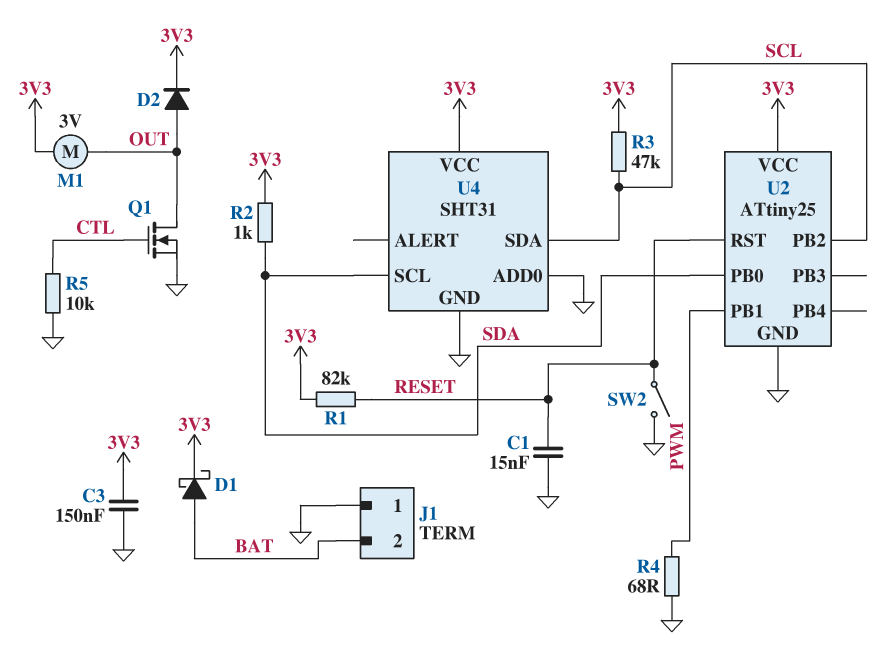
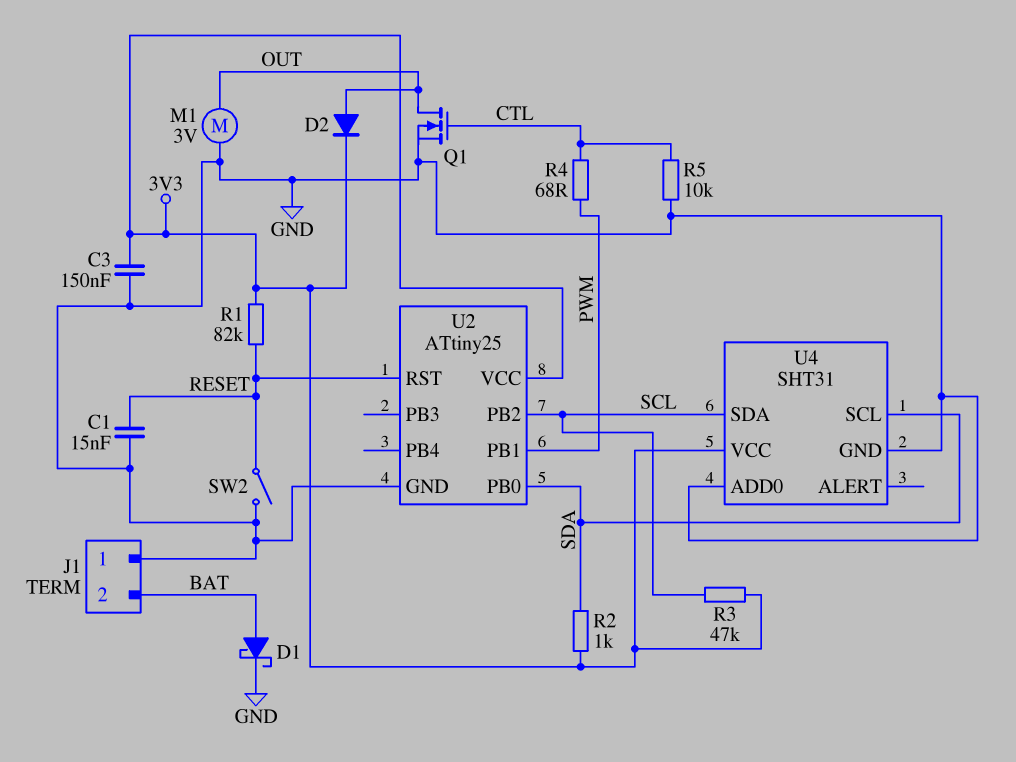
D1: schottky (A BAT, K 3V3) -> schottky (A BAT, K GND)
M1: motor 3V (3V3, OUT) -> motor 3V (GND, OUT)
R4: 68 (GND, PWM) -> 68 (CTL, PWM)

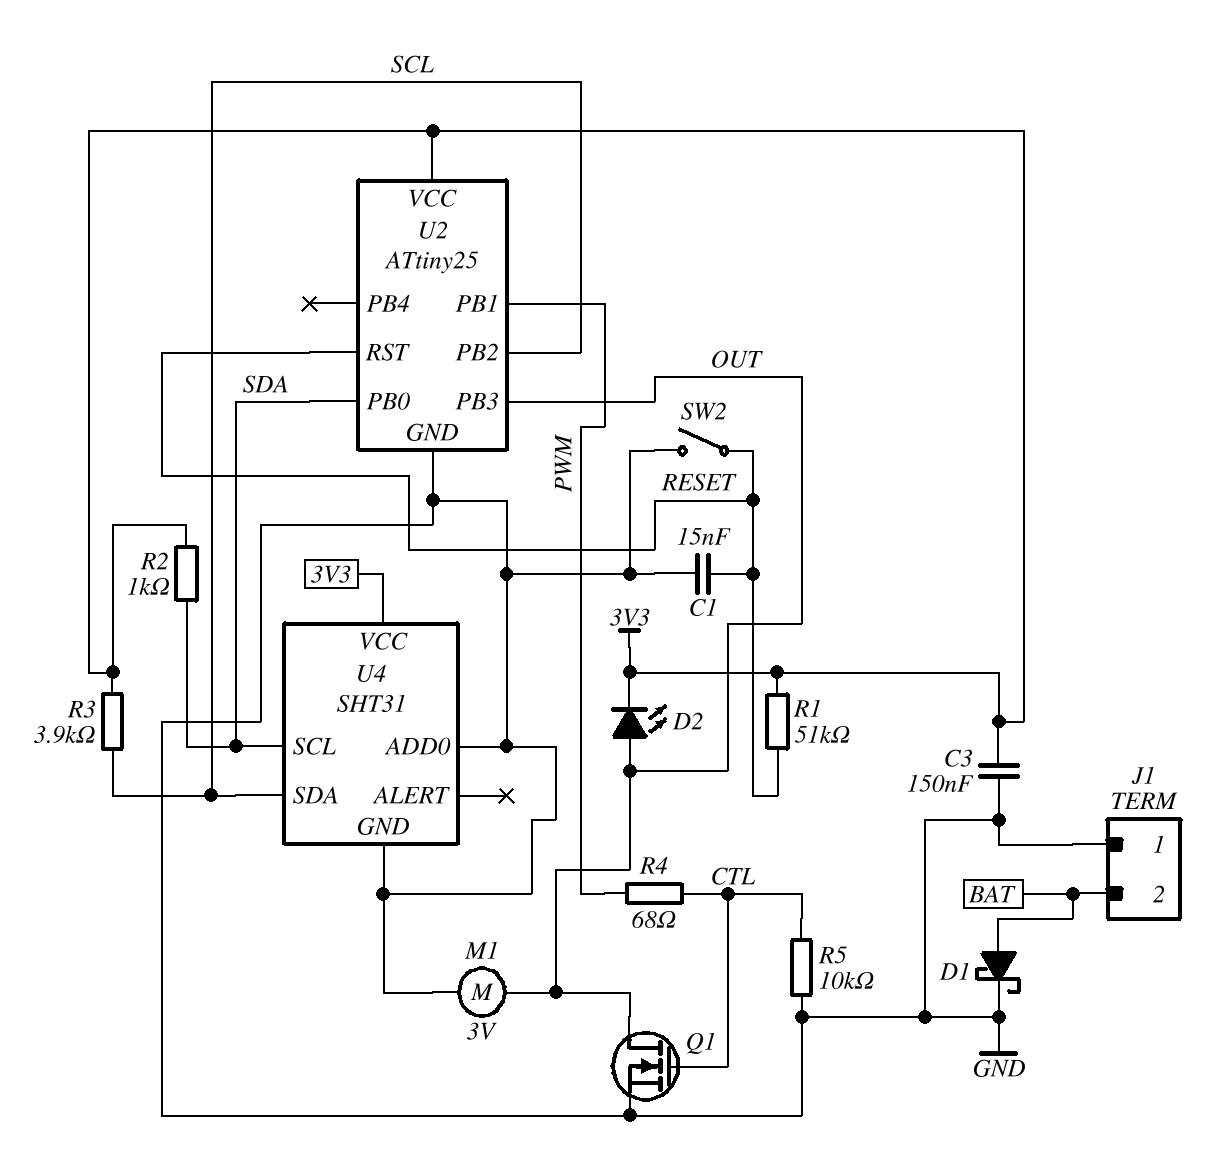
D2: diode (A OUT, K 3V3) -> LED (A OUT, K 3V3)
R1: 82k (3V3, RESET) -> 51k (3V3, RESET)
R3: 47k (3V3, SCL) -> 3.9k (3V3, SCL)
U2 pin PB3: none -> OUT

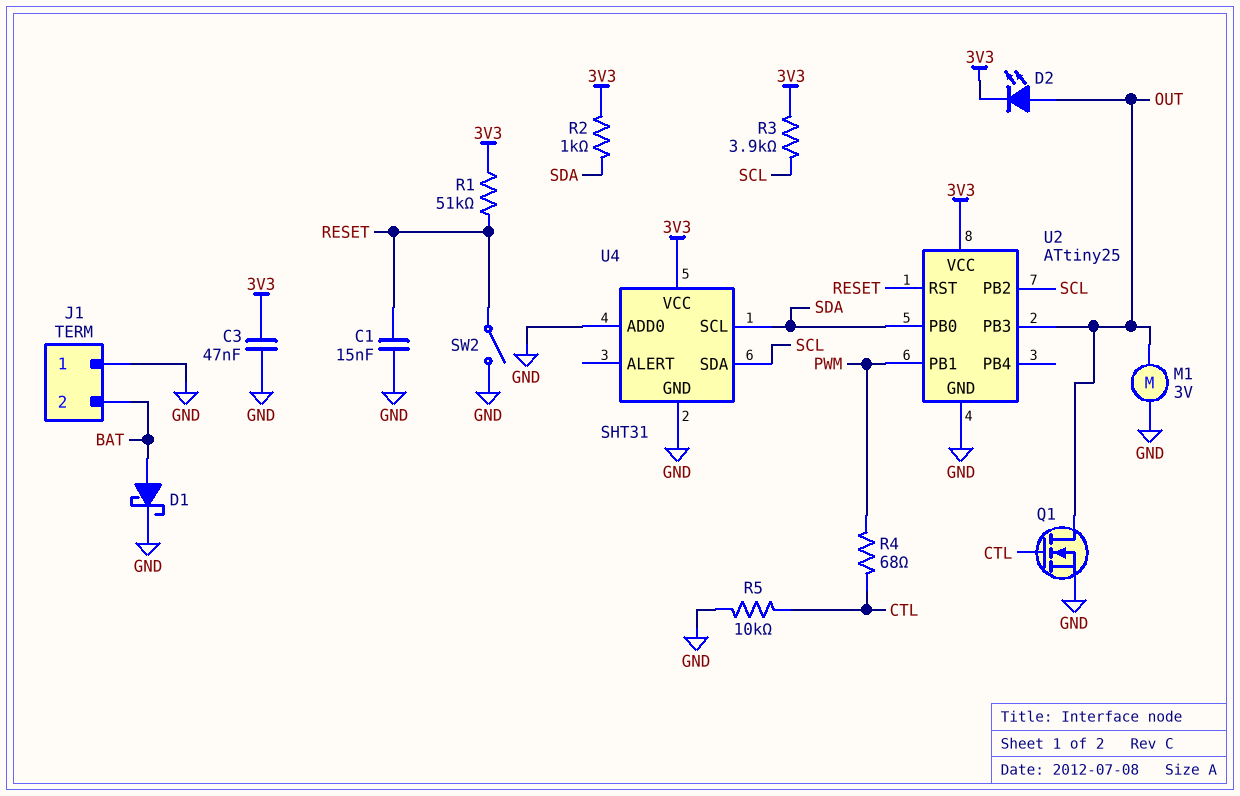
C3: 150nF (3V3, GND) -> 47nF (3V3, GND)

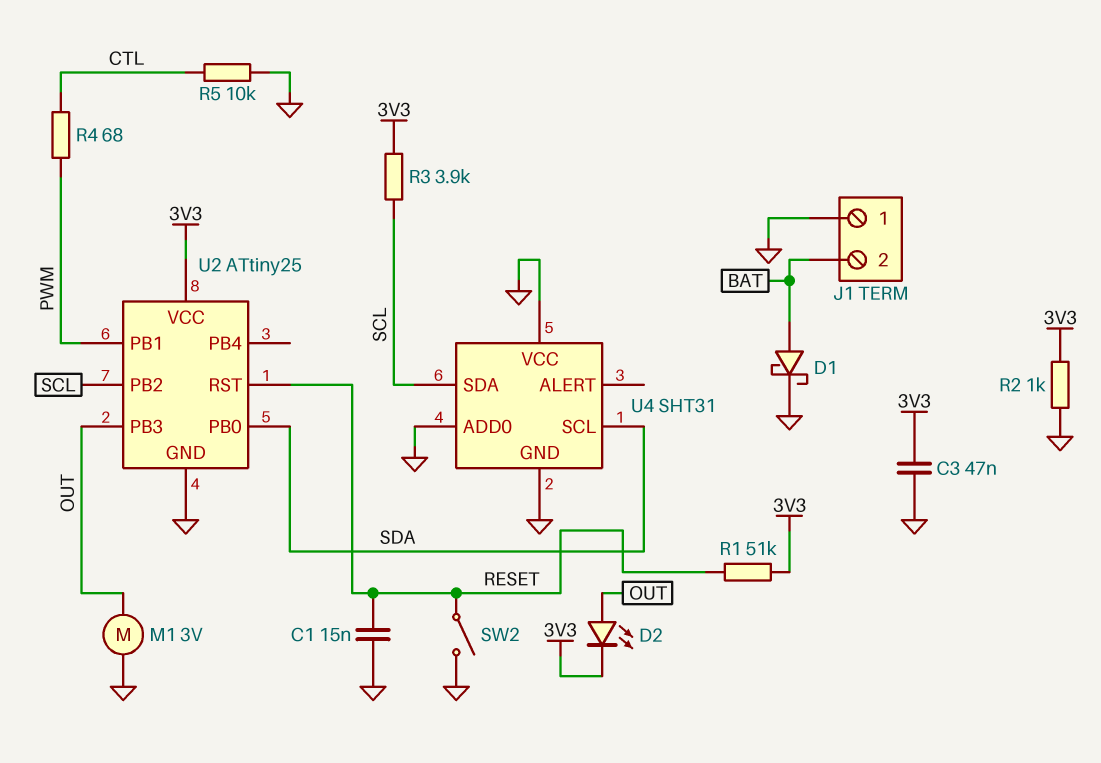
Q1: NMOS (G CTL, D OUT, S GND) -> none
R2: 1k (3V3, SDA) -> 1k (3V3, GND)
U4 pin VCC: 3V3 -> GND

